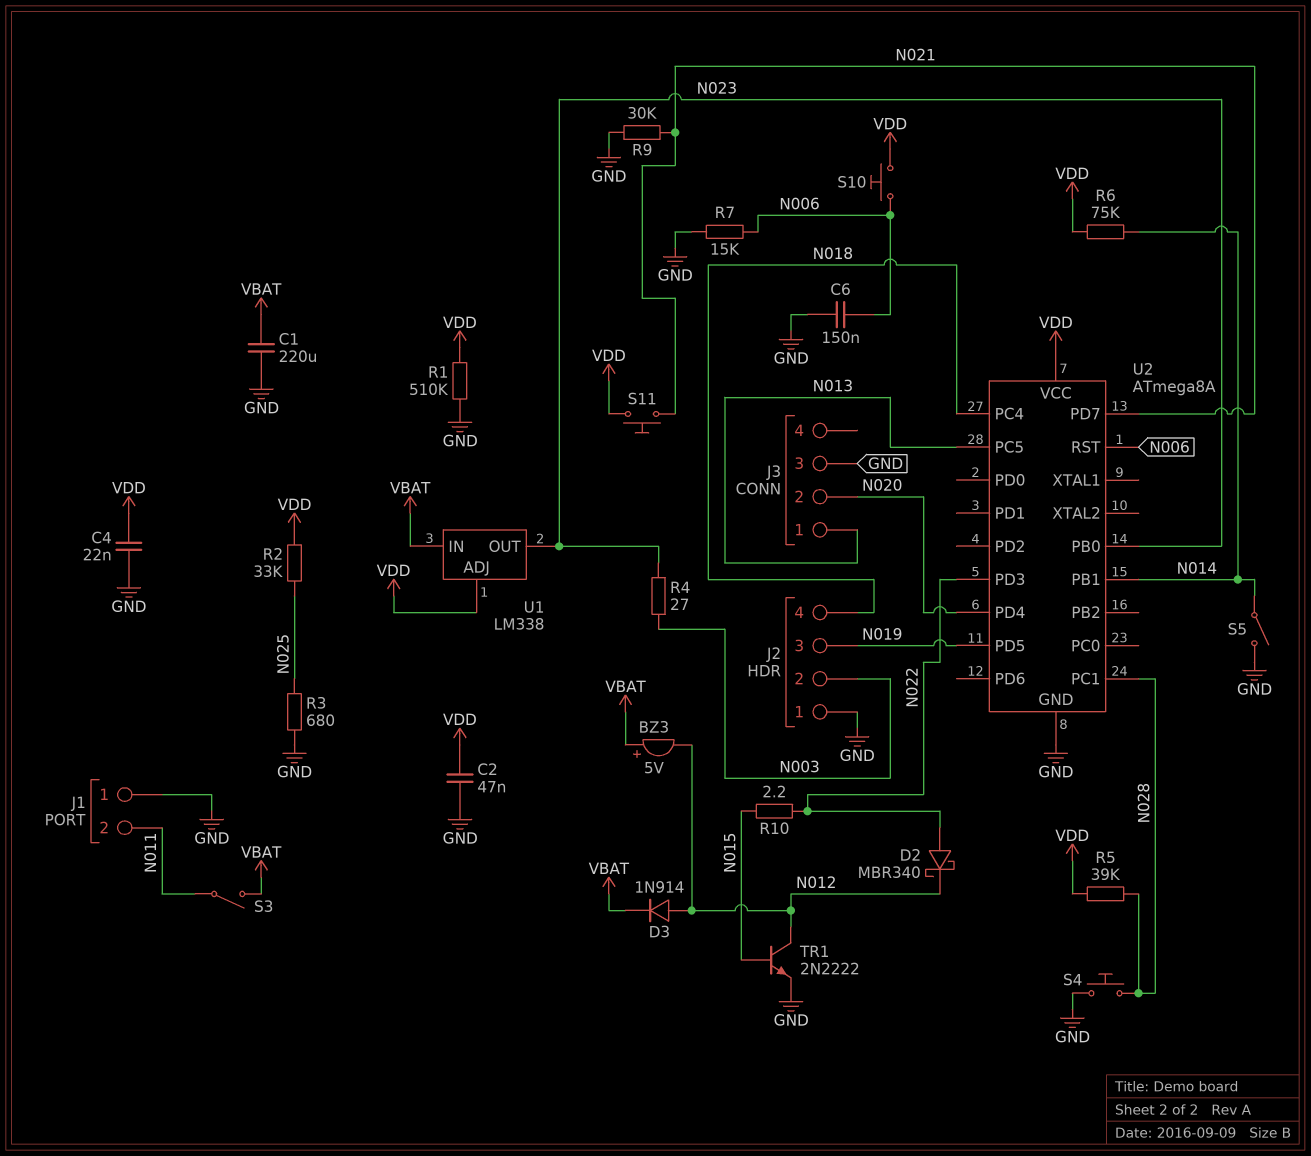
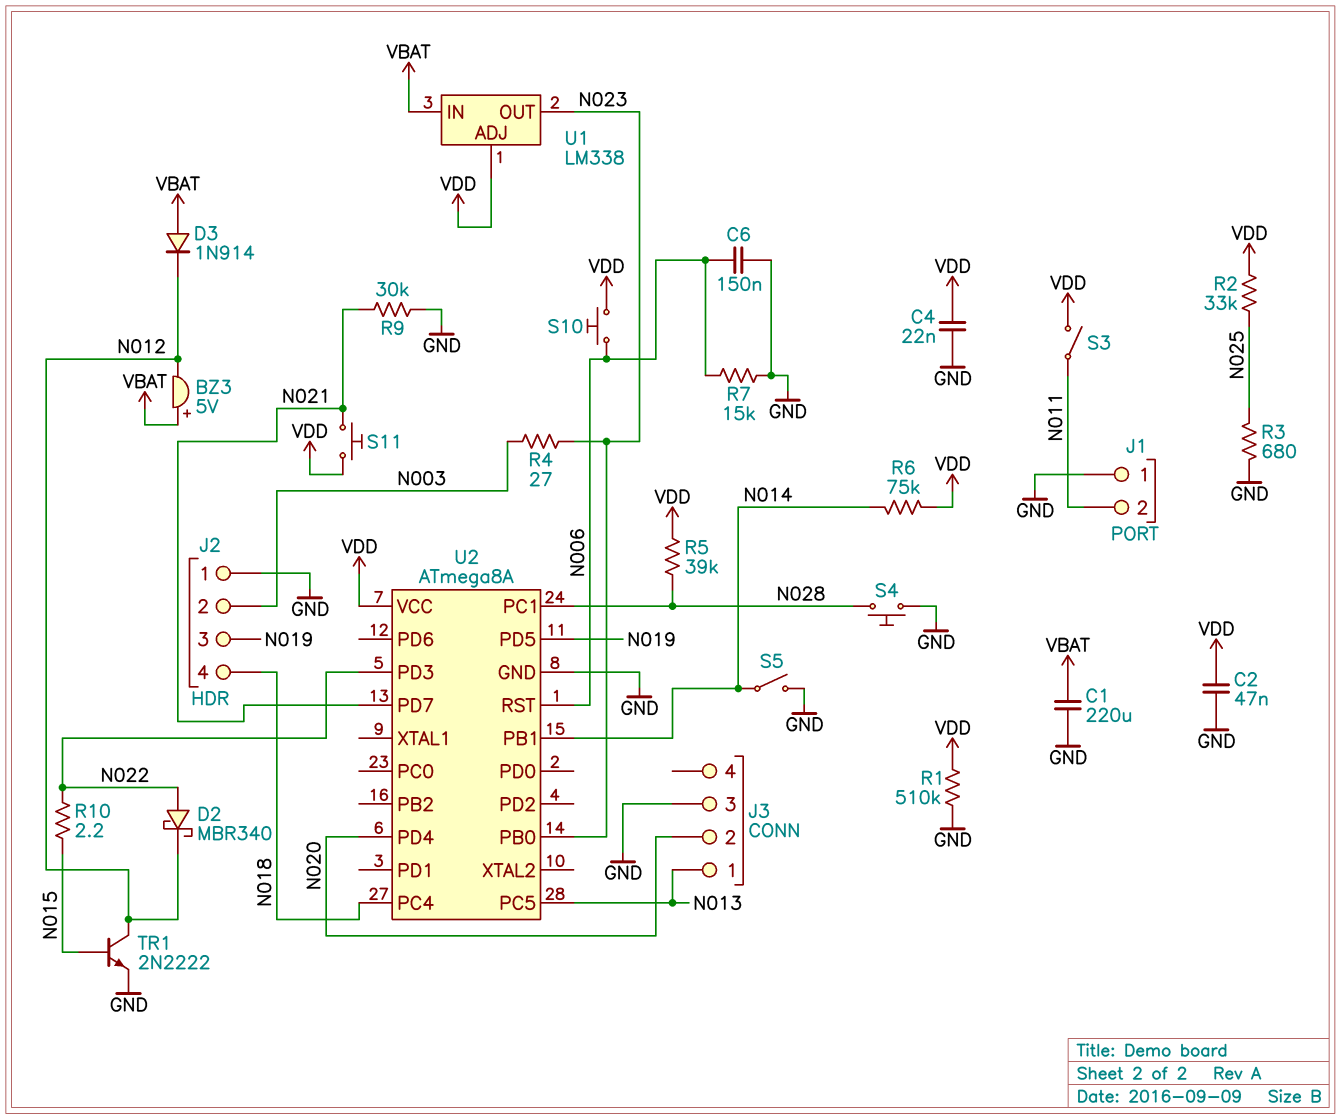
D3: diode 1N914 (A N012, K VBAT) -> diode 1N914 (A VBAT, K N012)
S3: switch (N011, VBAT) -> switch (N011, VDD)

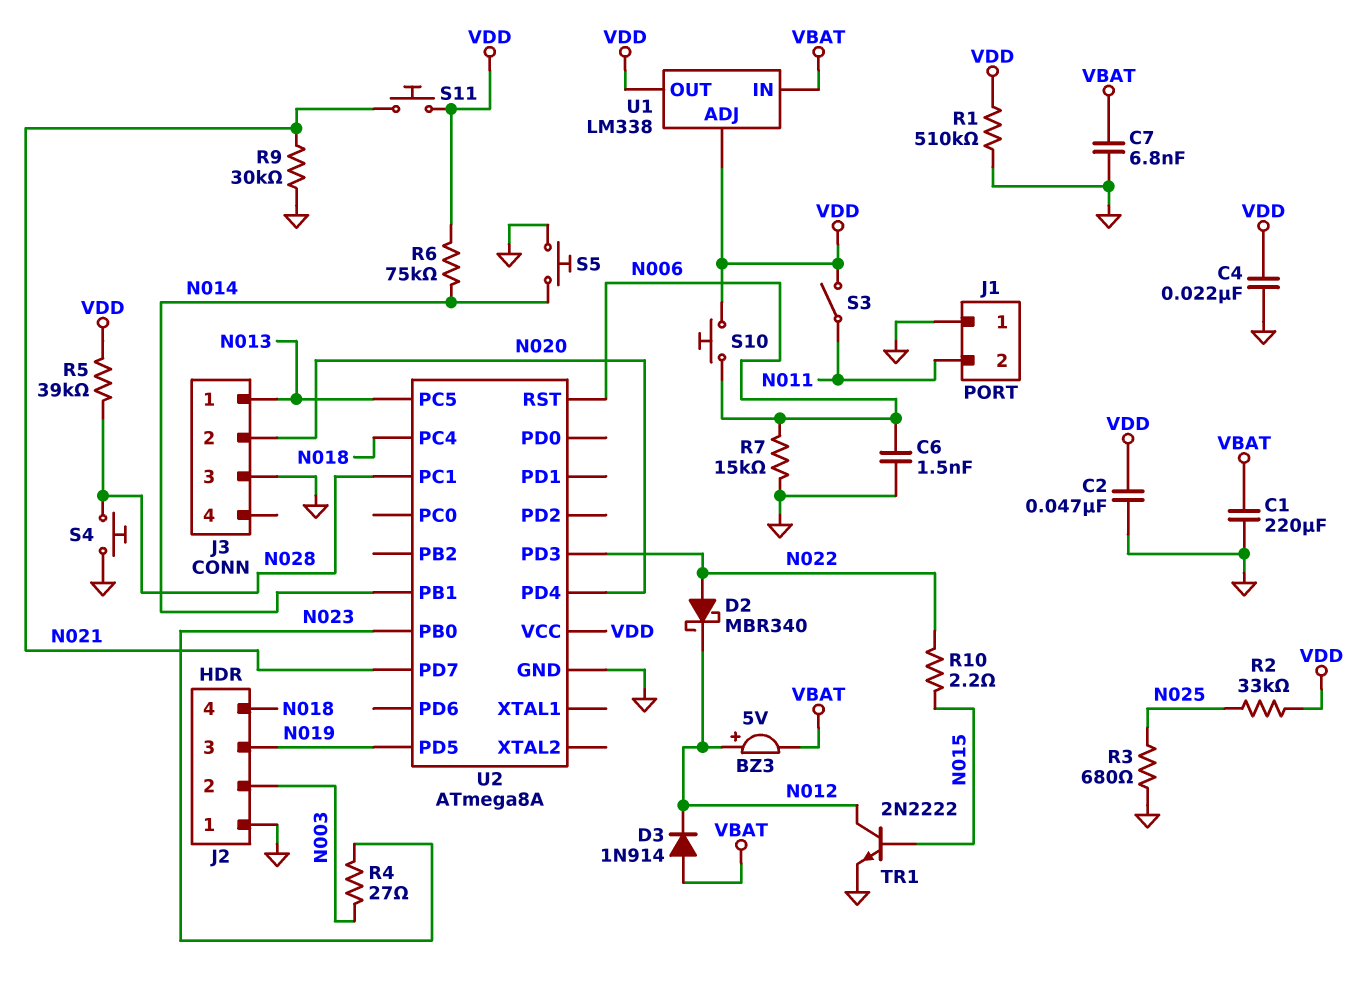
BZ3: buzzer 5V (plus VBAT, minus N012) -> buzzer 5V (plus N012, minus VBAT)
C6: 150nF (GND, N006) -> 1.5nF (GND, N006)
C7: none -> 6.8nF (GND, VBAT)
S5: switch (GND, N014) -> button (GND, N014)
U1 pin OUT: N023 -> VDD

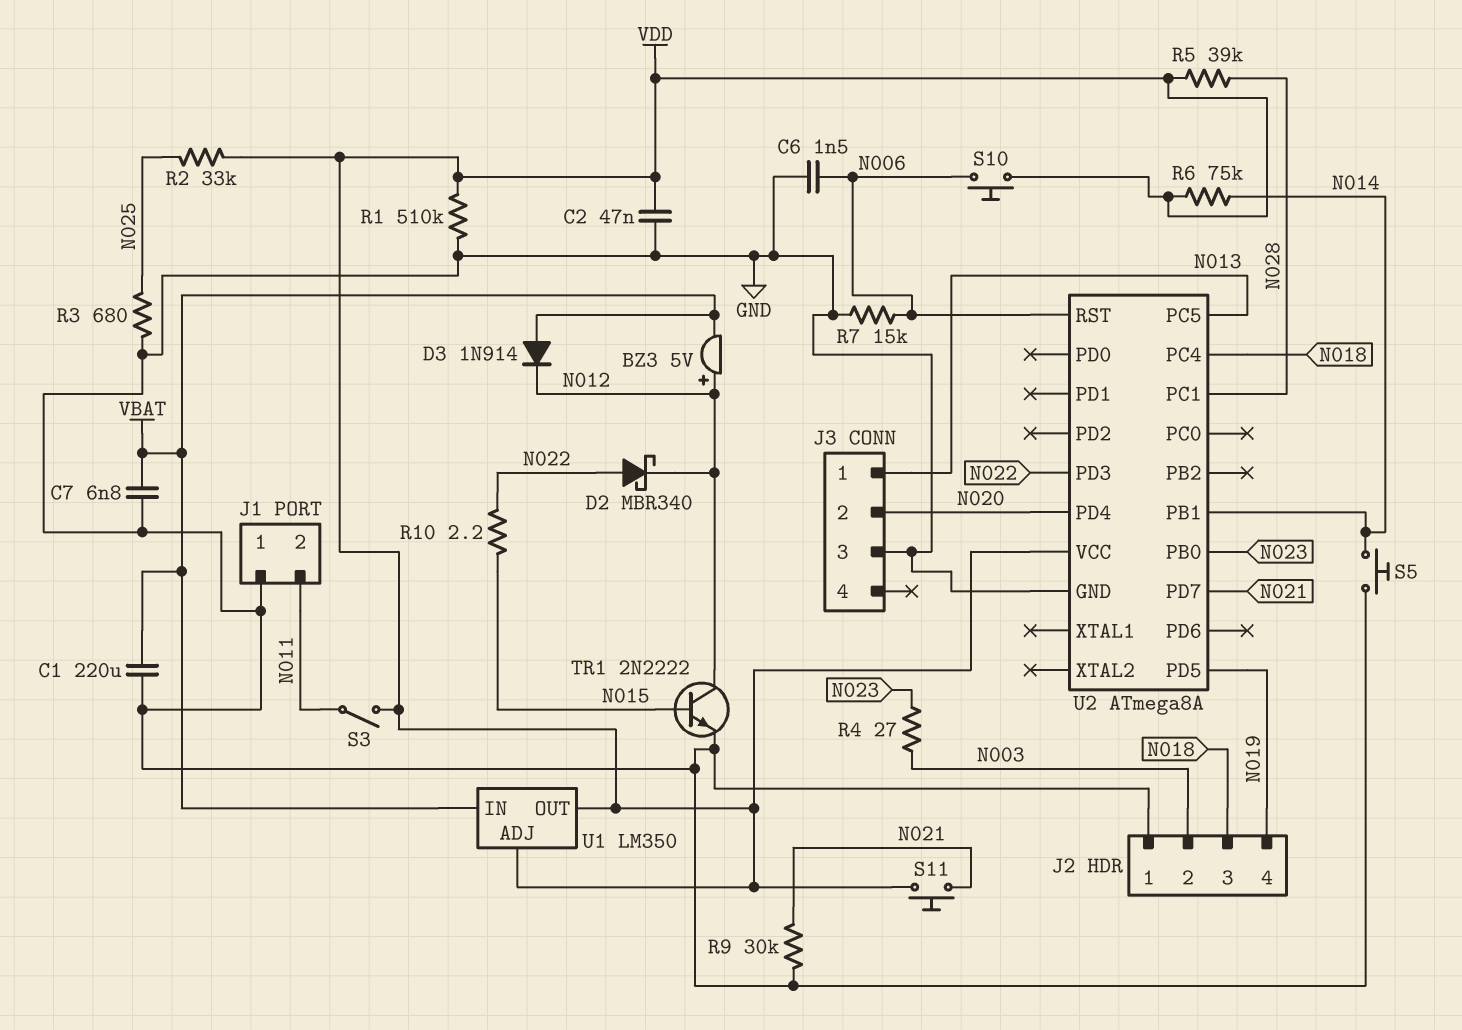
C4: 22nF (GND, VDD) -> none
J2 pin 3: N019 -> N018
J2 pin 4: N018 -> N019
S4: button (GND, N028) -> none
U1: LM338 -> LM350

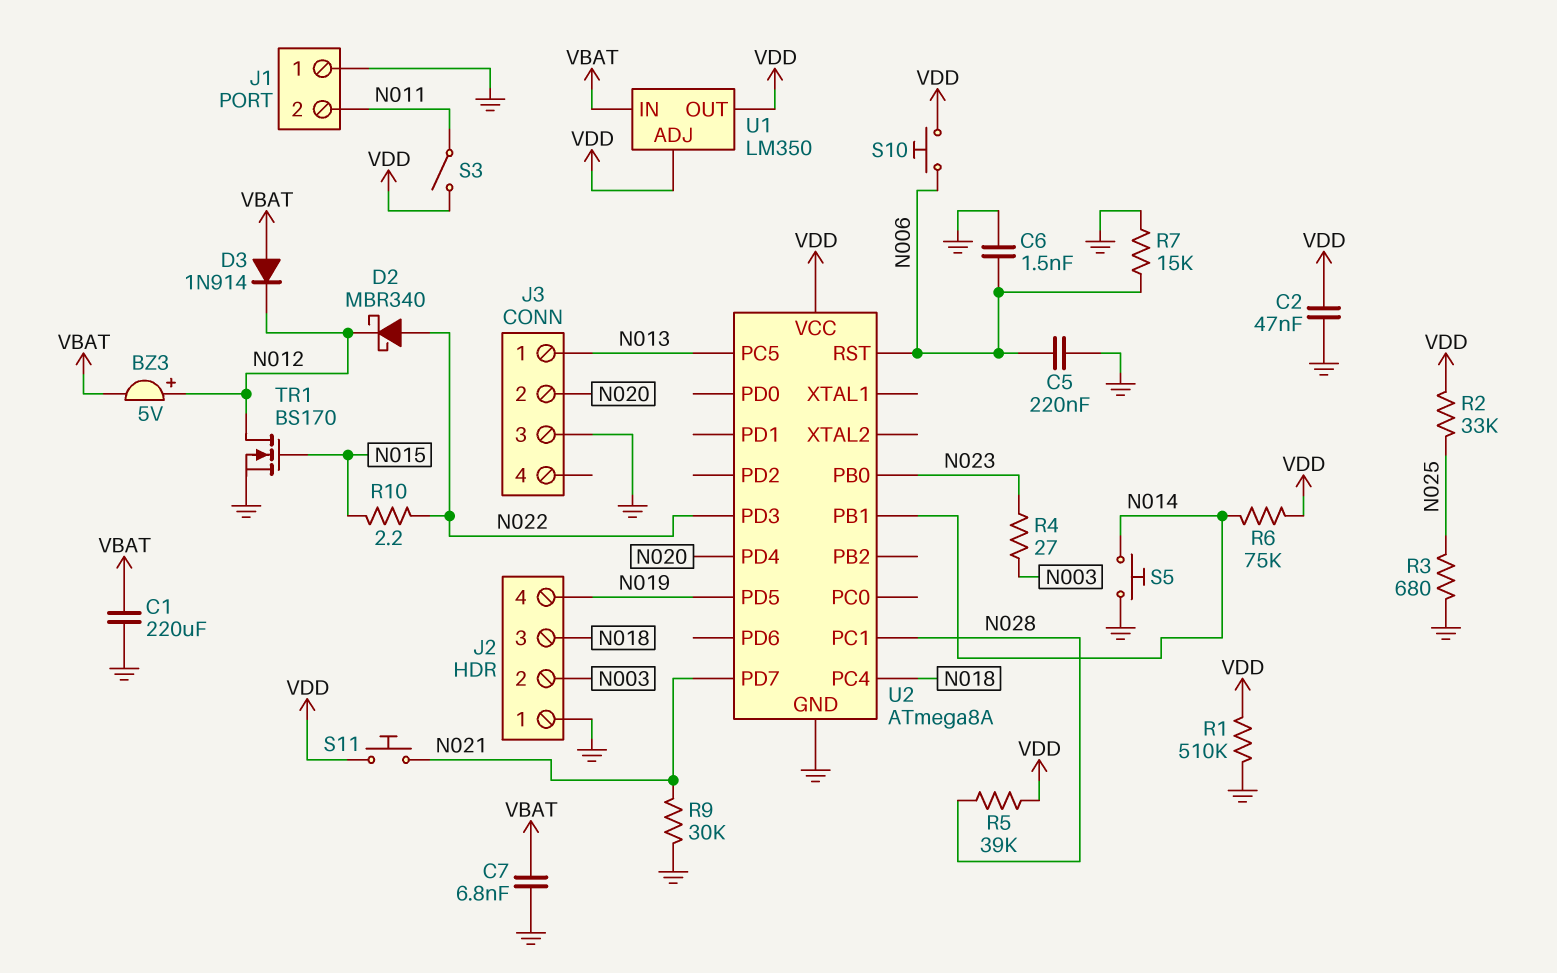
C5: none -> 220nF (GND, N006)
TR1: NPN 2N2222 (B N015, C N012, E GND) -> NMOS BS170 (G N015, D N012, S GND)

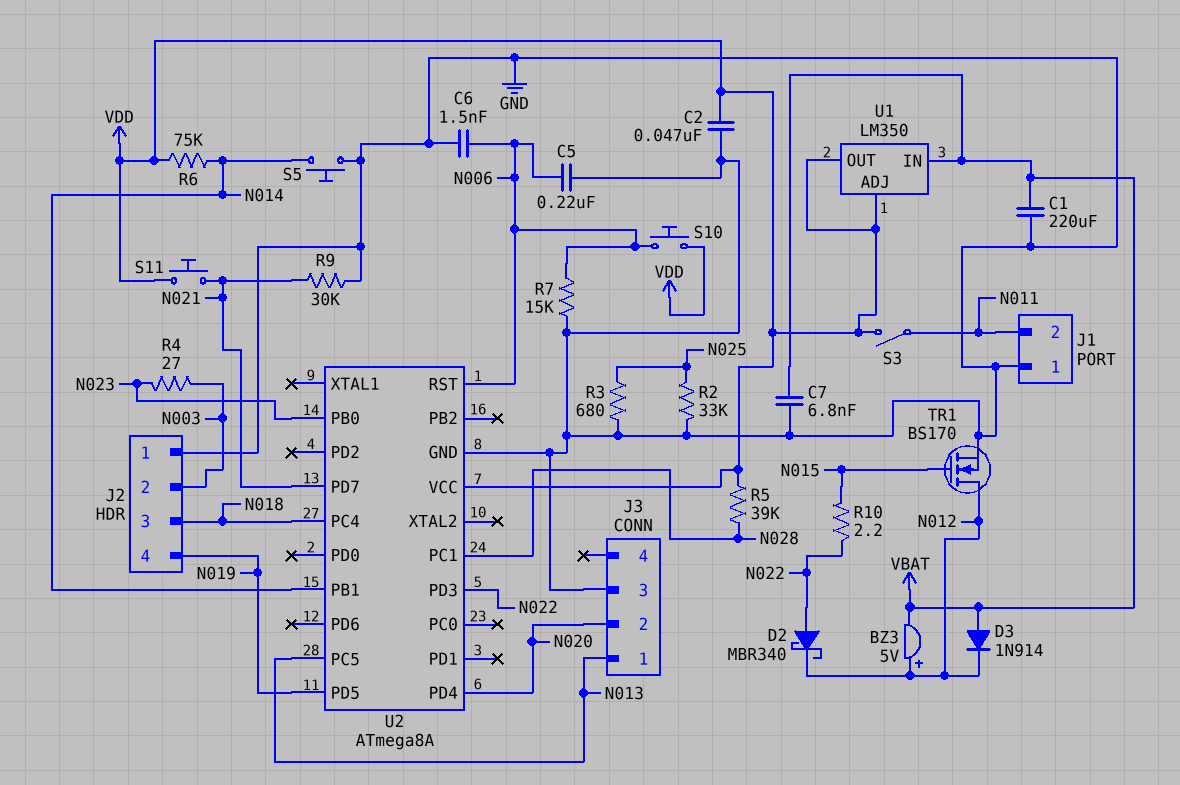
R1: 510k (GND, VDD) -> none
R2: 33k (N025, VDD) -> 33k (GND, N025)

